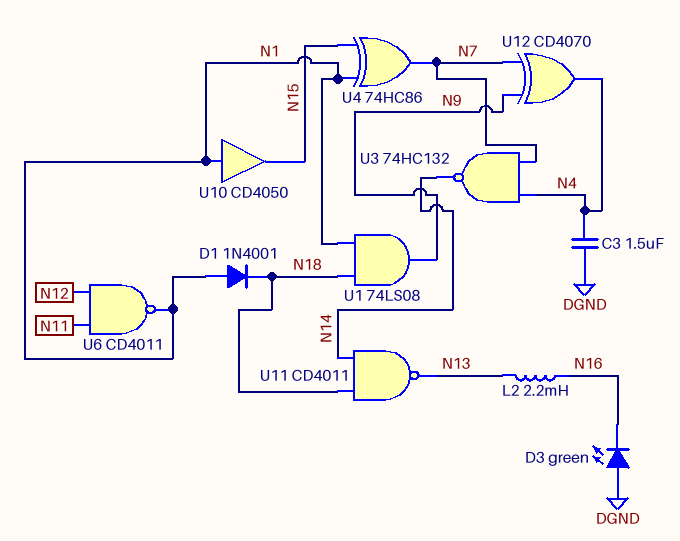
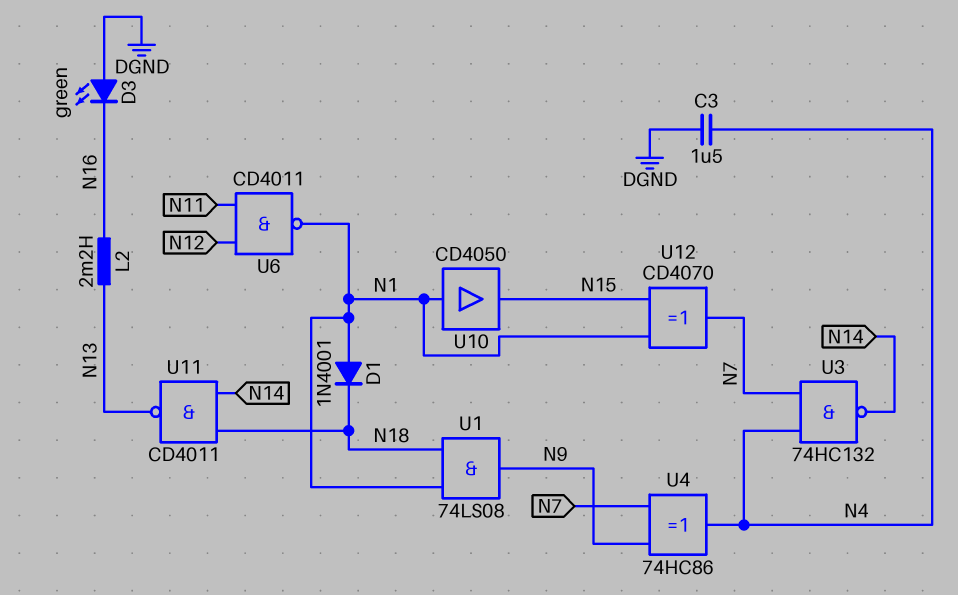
U4: XOR 74HC86 (in N1, in N15, out N7) -> XOR 74HC86 (in N7, in N9, out N4)
U12: XOR CD4070 (in N7, in N9, out N4) -> XOR CD4070 (in N1, in N15, out N7)

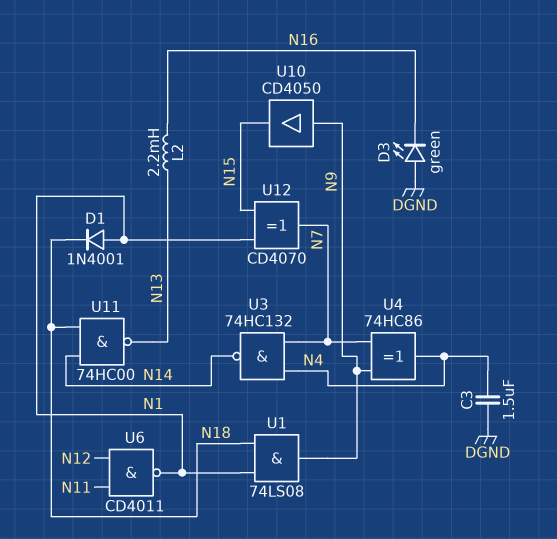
U10: buffer CD4050 (in N1, out N15) -> buffer CD4050 (in N9, out N15)
U11: NAND CD4011 (in N14, in N18, out N13) -> NAND 74HC00 (in N14, in N18, out N13)

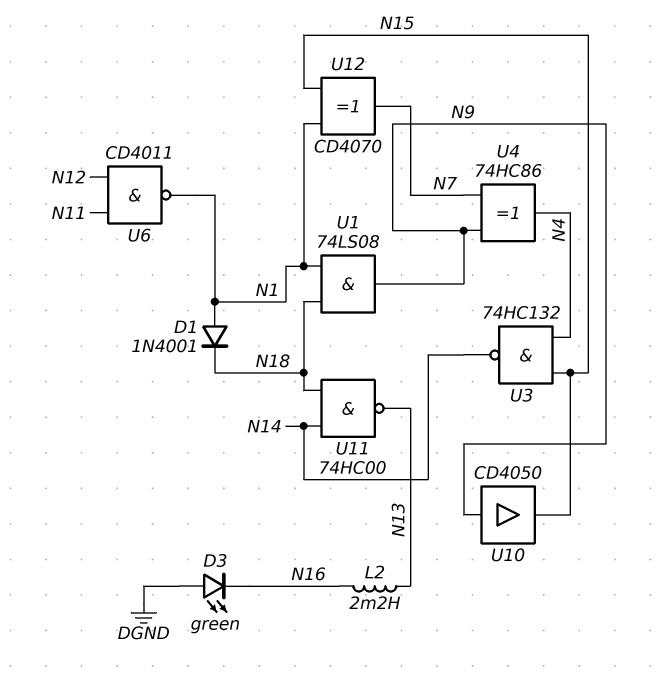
C3: 1.5uF (DGND, N4) -> none
U3: NAND 74HC132 (in N4, in N7, out N14) -> NAND 74HC132 (in N4, in N15, out N14)

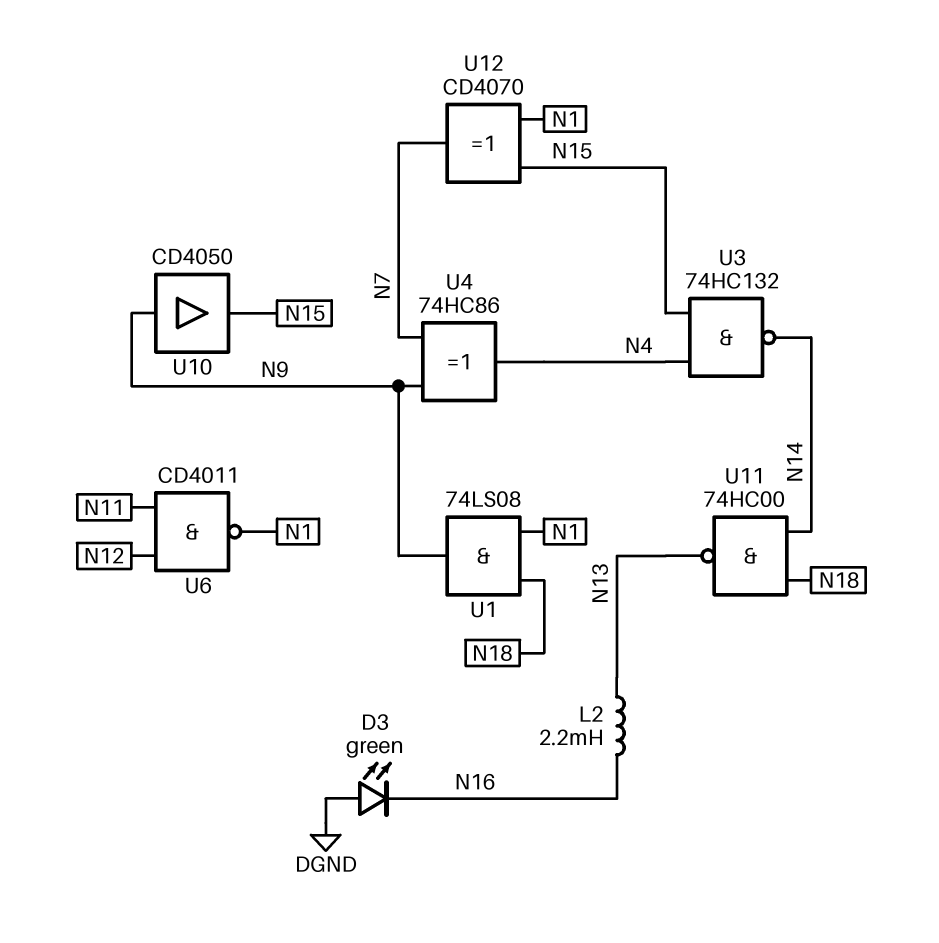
D1: diode 1N4001 (A N1, K N18) -> none

